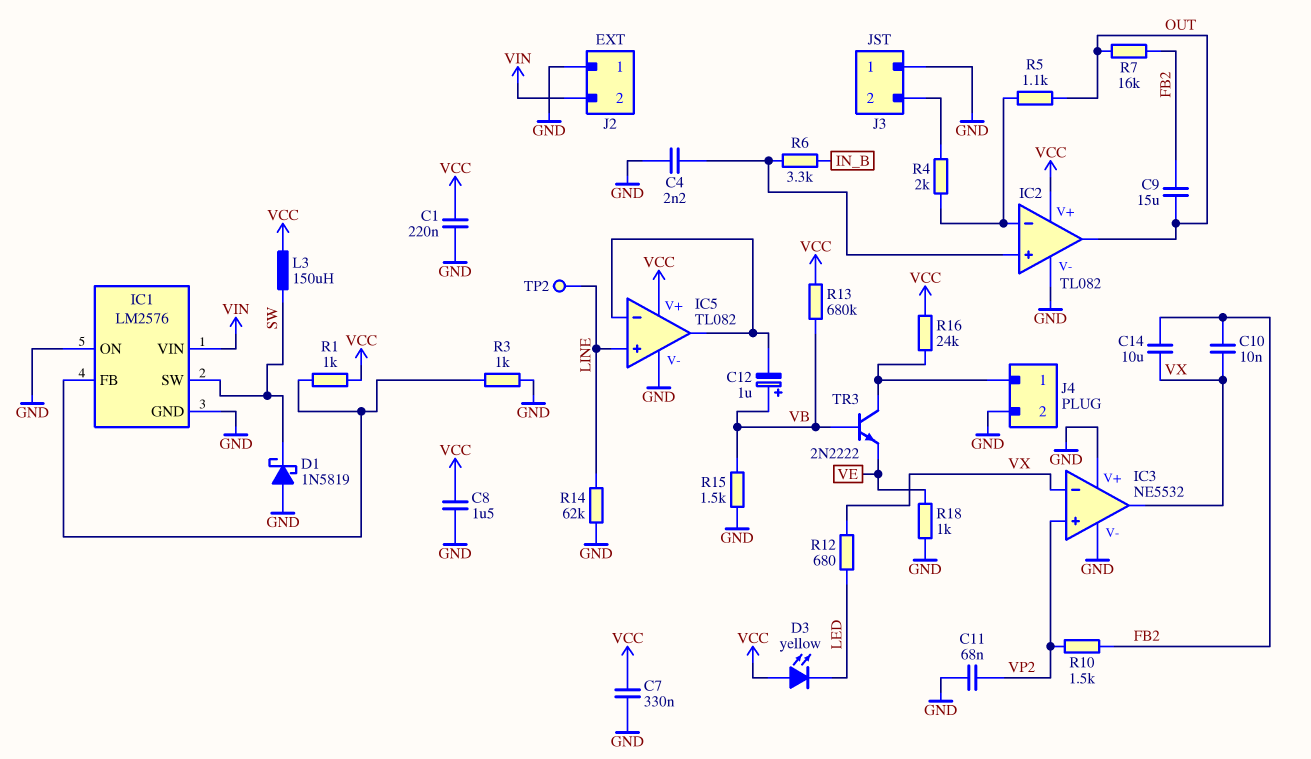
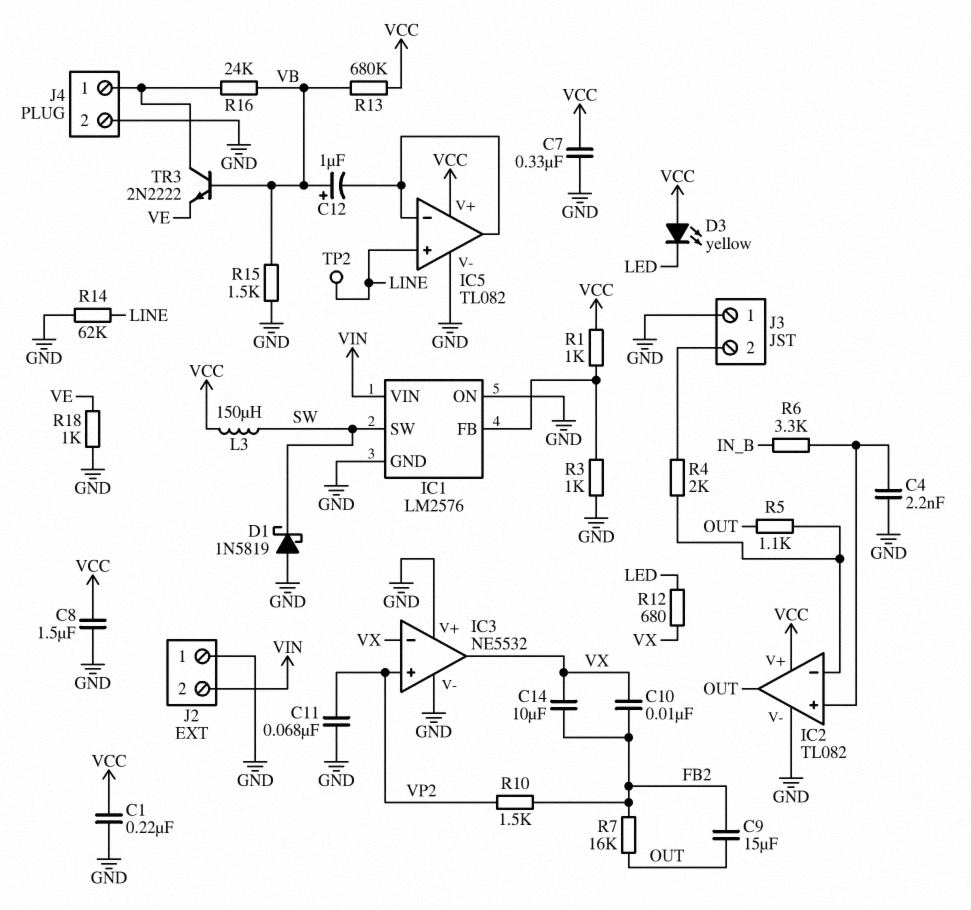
R16: 24k (J4/1, VCC) -> 24k (J4/1, VB)

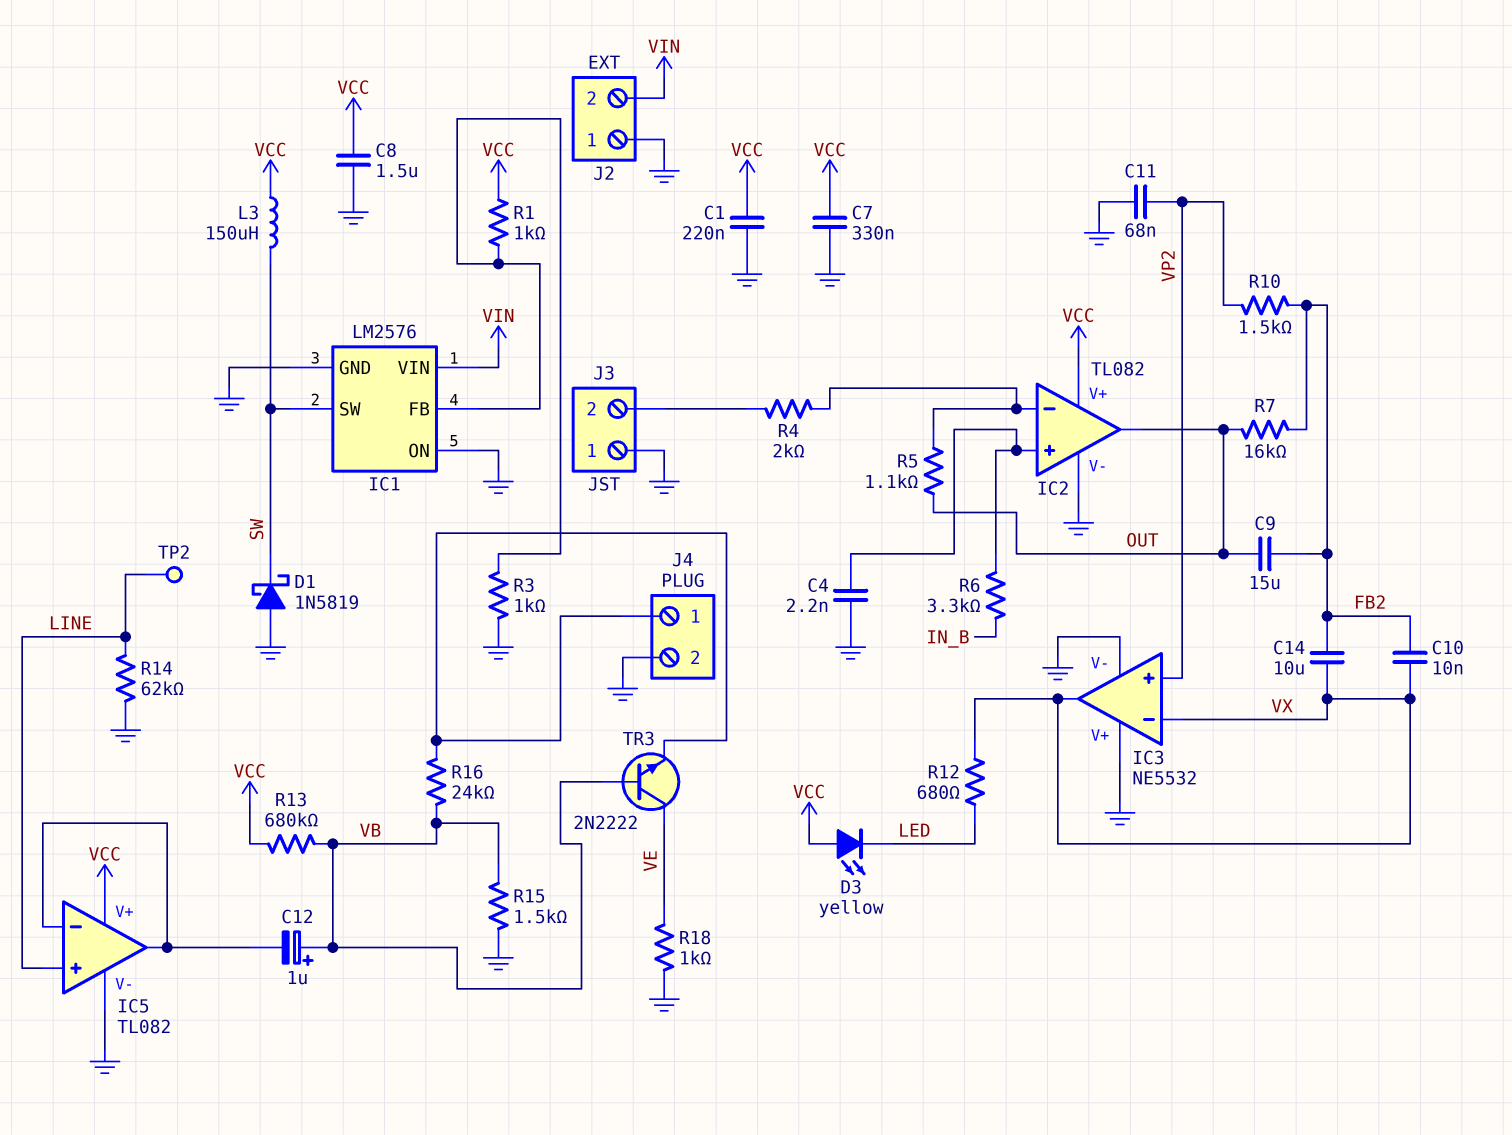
TR3: NPN 2N2222 (B VB, C J4/1, E VE) -> NPN 2N2222 (B VB, C VE, E J4/1)

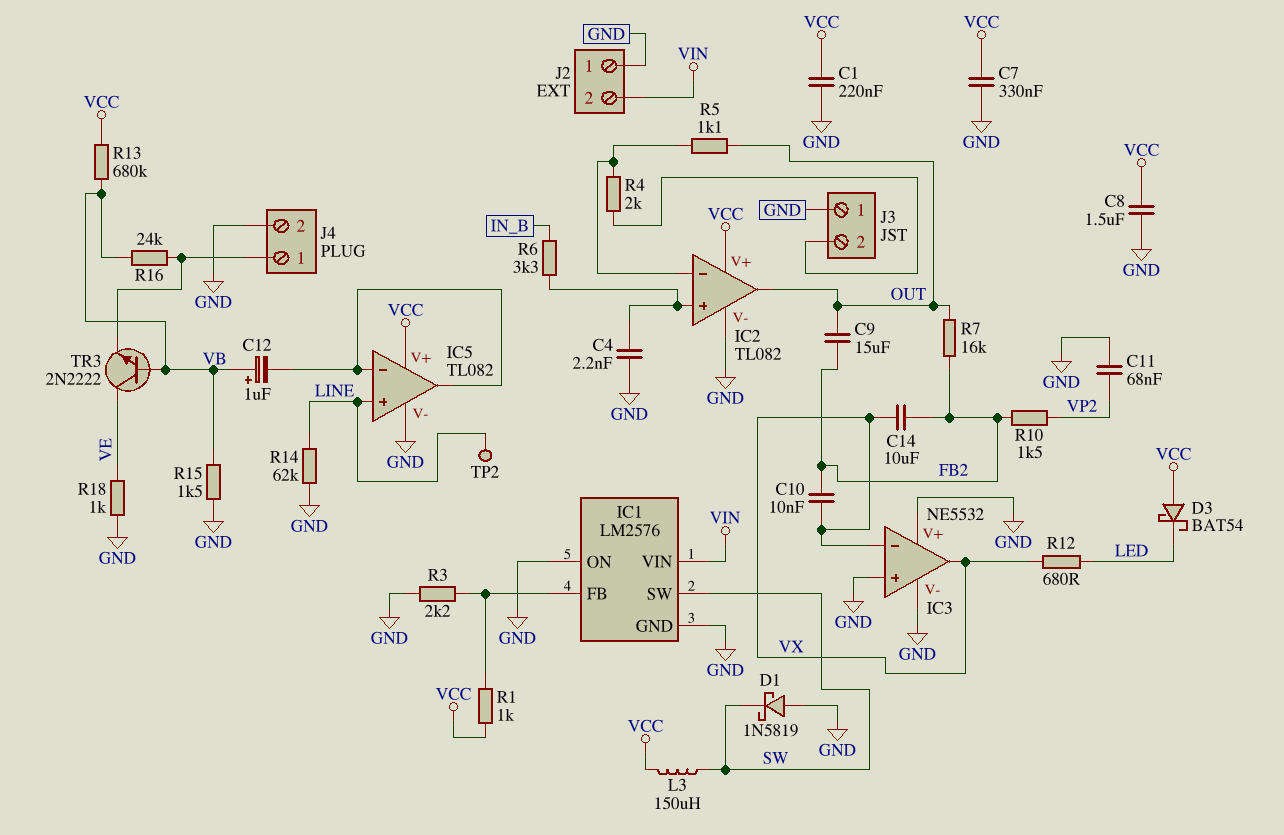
D3: LED yellow (A VCC, K LED) -> schottky BAT54 (A VCC, K LED)
IC3 pin in+: VP2 -> GND
R3: 1k (GND, IC1/FB) -> 2.2k (GND, IC1/FB)

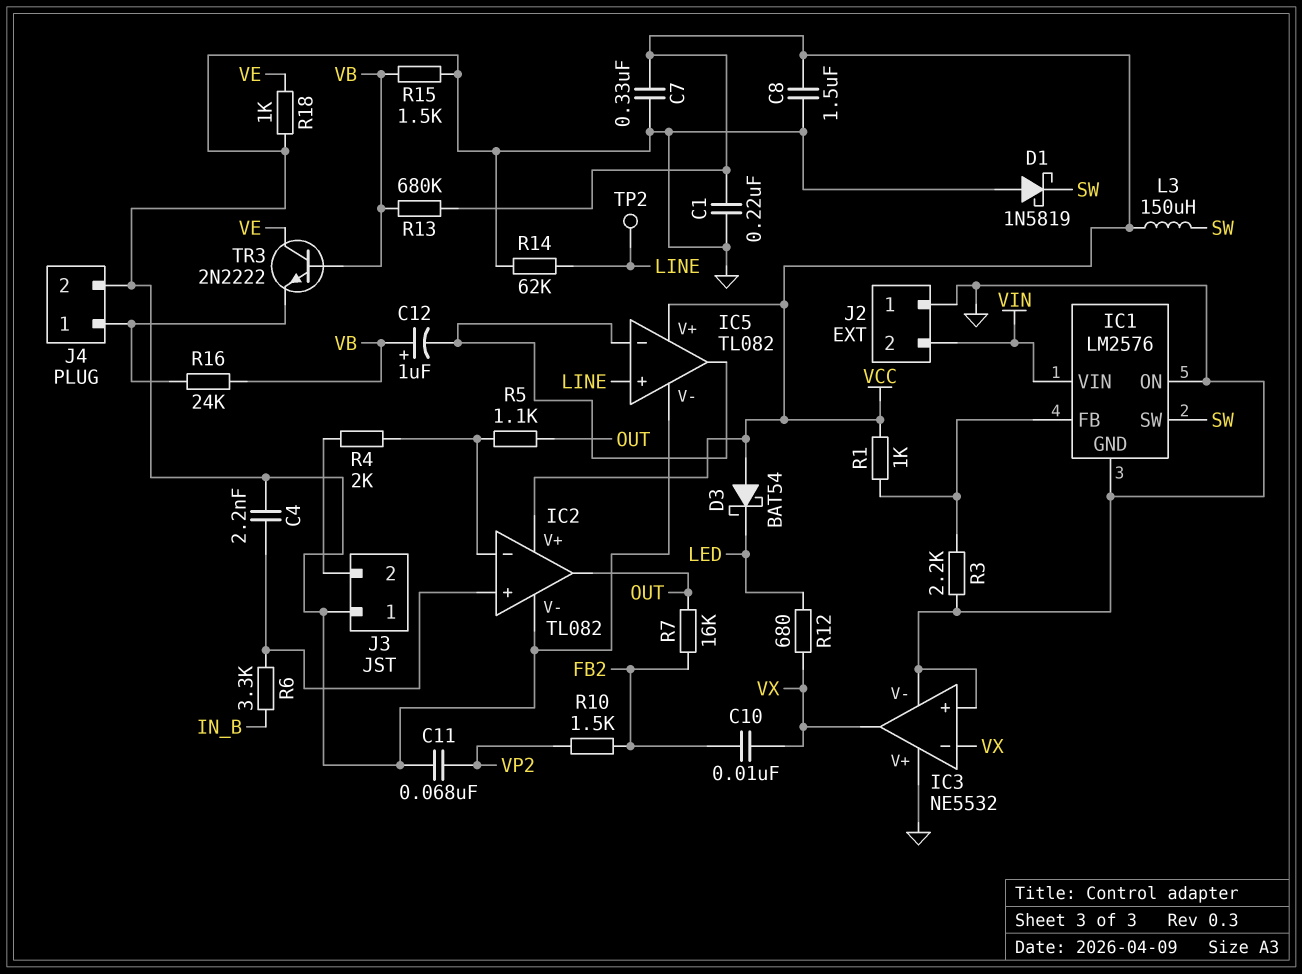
C9: 15uF (FB2, OUT) -> none
C14: 10uF (FB2, VX) -> none

